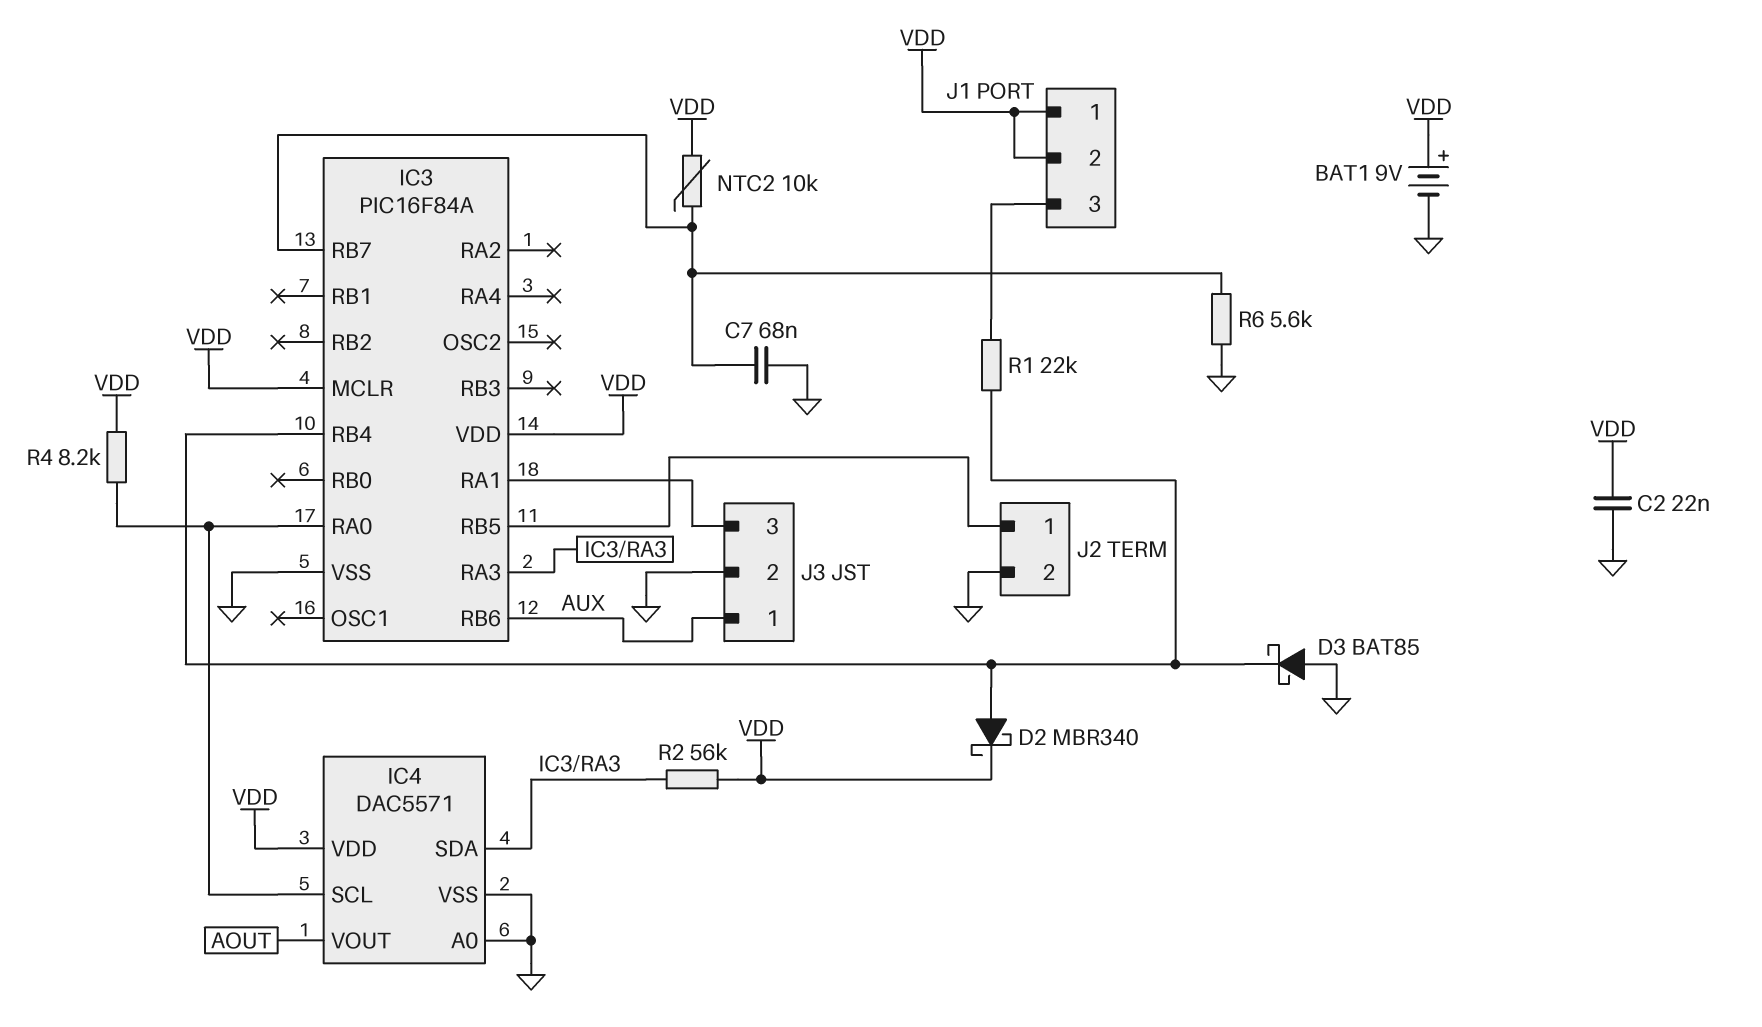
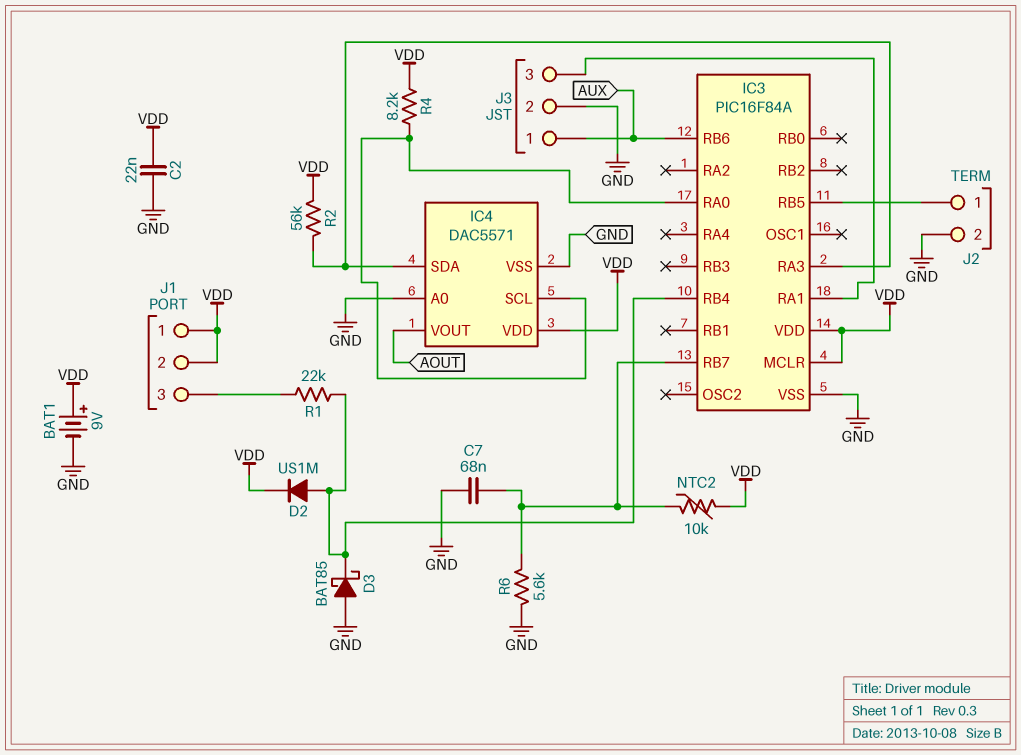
D2: schottky MBR340 (A IC3/RB4, K VDD) -> diode US1M (A IC3/RB4, K VDD)

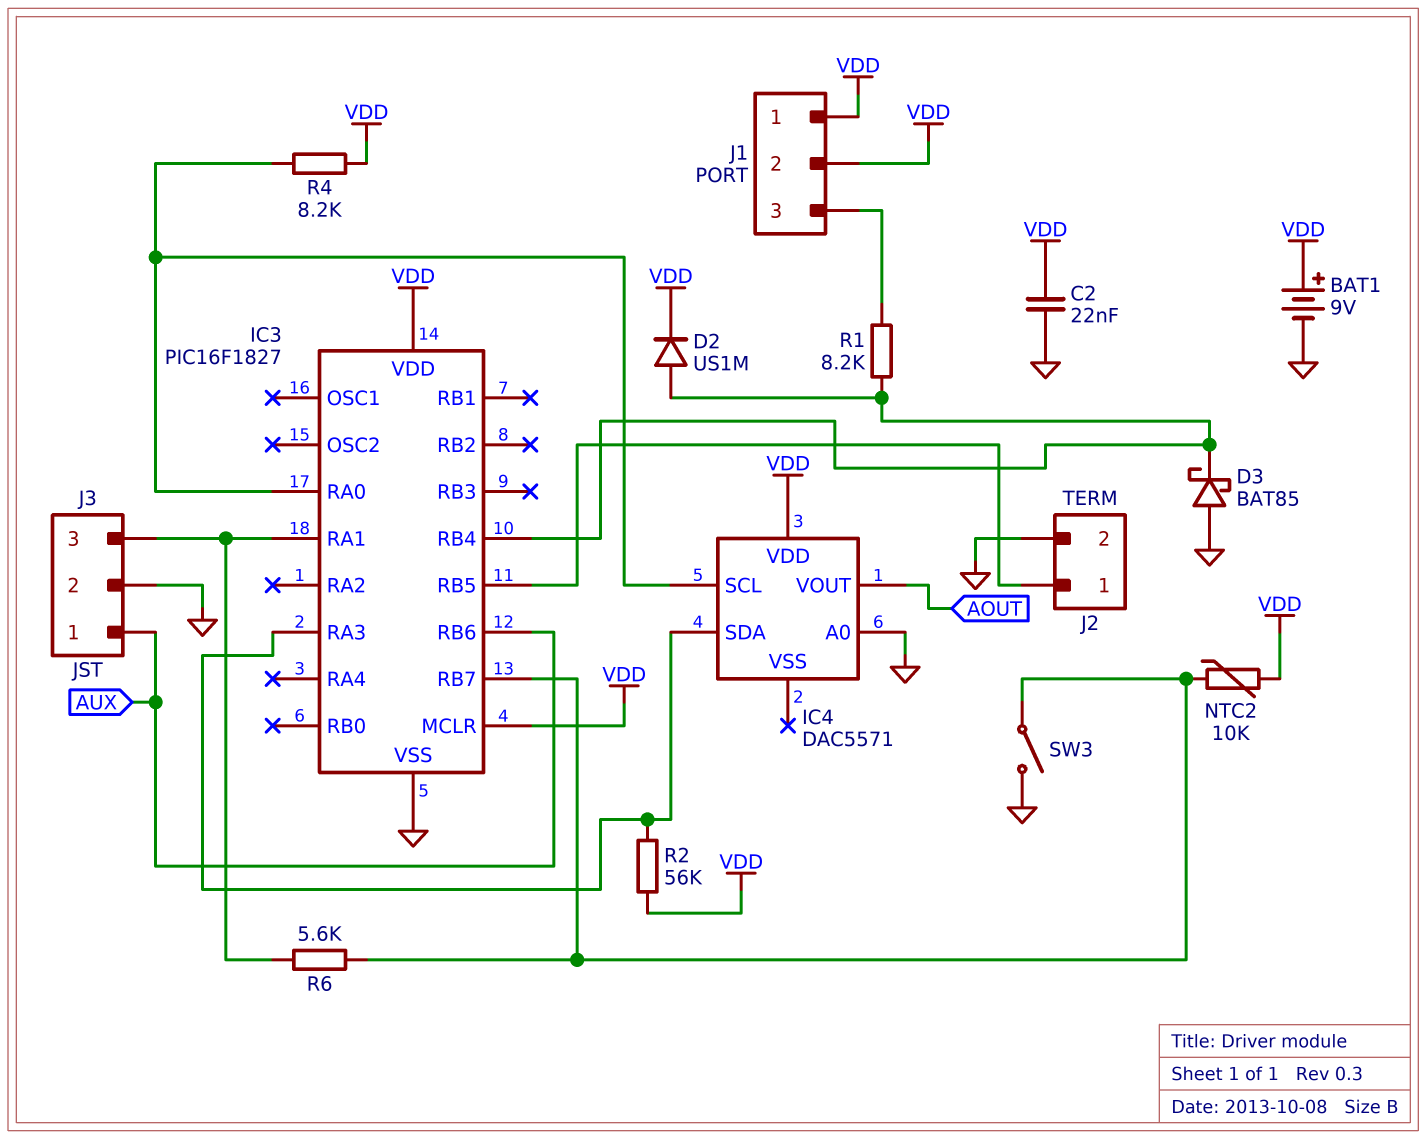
C7: 68nF (GND, IC3/RB7) -> none
IC3: PIC16F84A -> PIC16F1827
IC4 pin VSS: GND -> none
R1: 22k (IC3/RB4, J1/3) -> 8.2k (IC3/RB4, J1/3)
R6: 5.6k (GND, IC3/RB7) -> 5.6k (IC3/RA1, IC3/RB7)
SW3: none -> switch (GND, IC3/RB7)

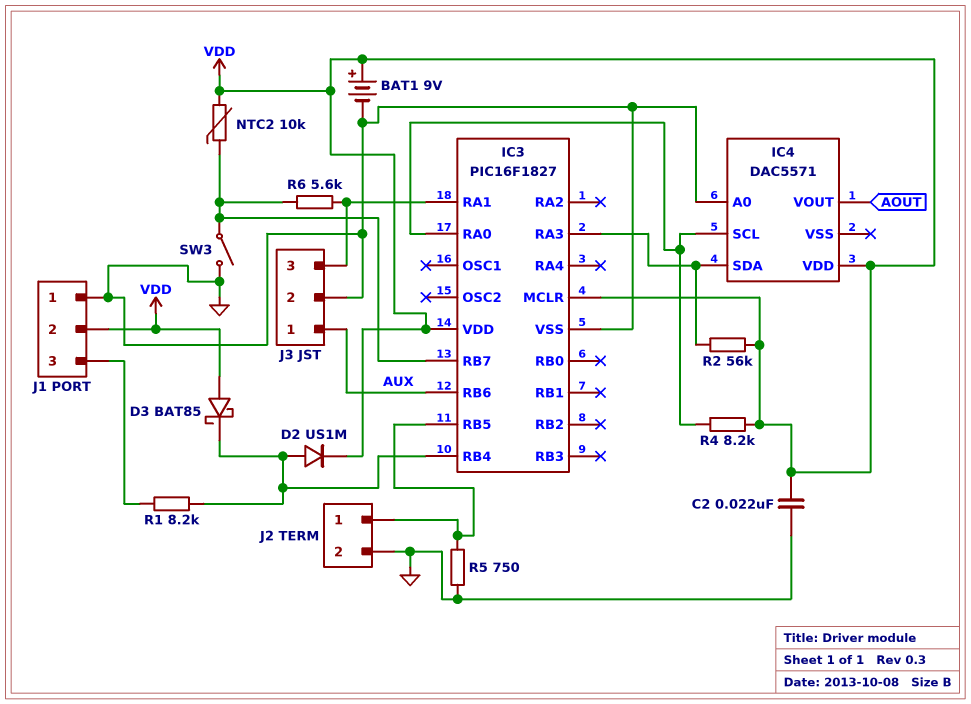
D3: schottky BAT85 (A GND, K IC3/RB4) -> schottky BAT85 (A VDD, K IC3/RB4)
J1 pin 1: VDD -> GND
R5: none -> 750 (GND, IC3/RB5)

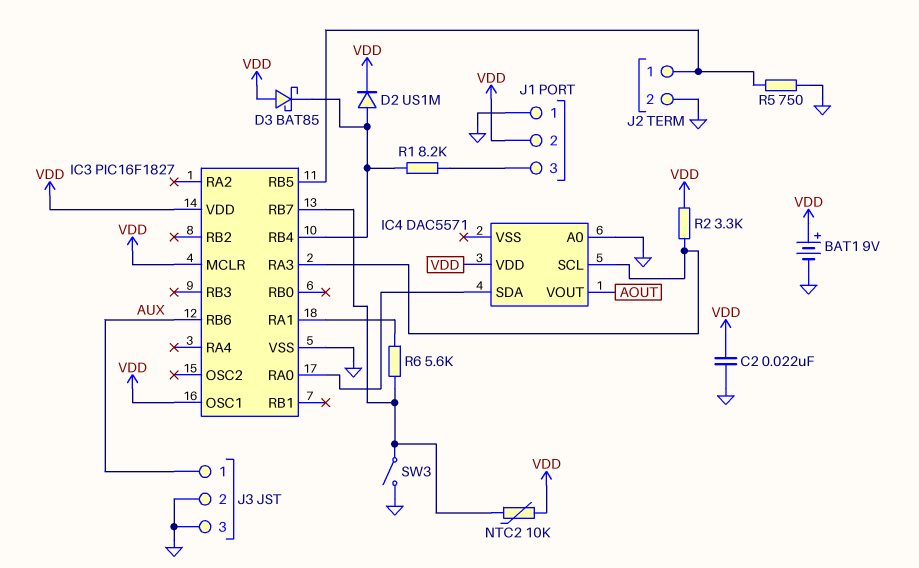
IC3 pin OSC1: none -> VDD
IC4 pin SCL: IC3/RA0 -> IC3/RA3
IC4 pin SDA: IC3/RA3 -> IC3/RA0
J3 pin 3: IC3/RA1 -> GND
R2: 56k (IC3/RA3, VDD) -> 3.3k (IC3/RA3, VDD)
R4: 8.2k (IC3/RA0, VDD) -> none

